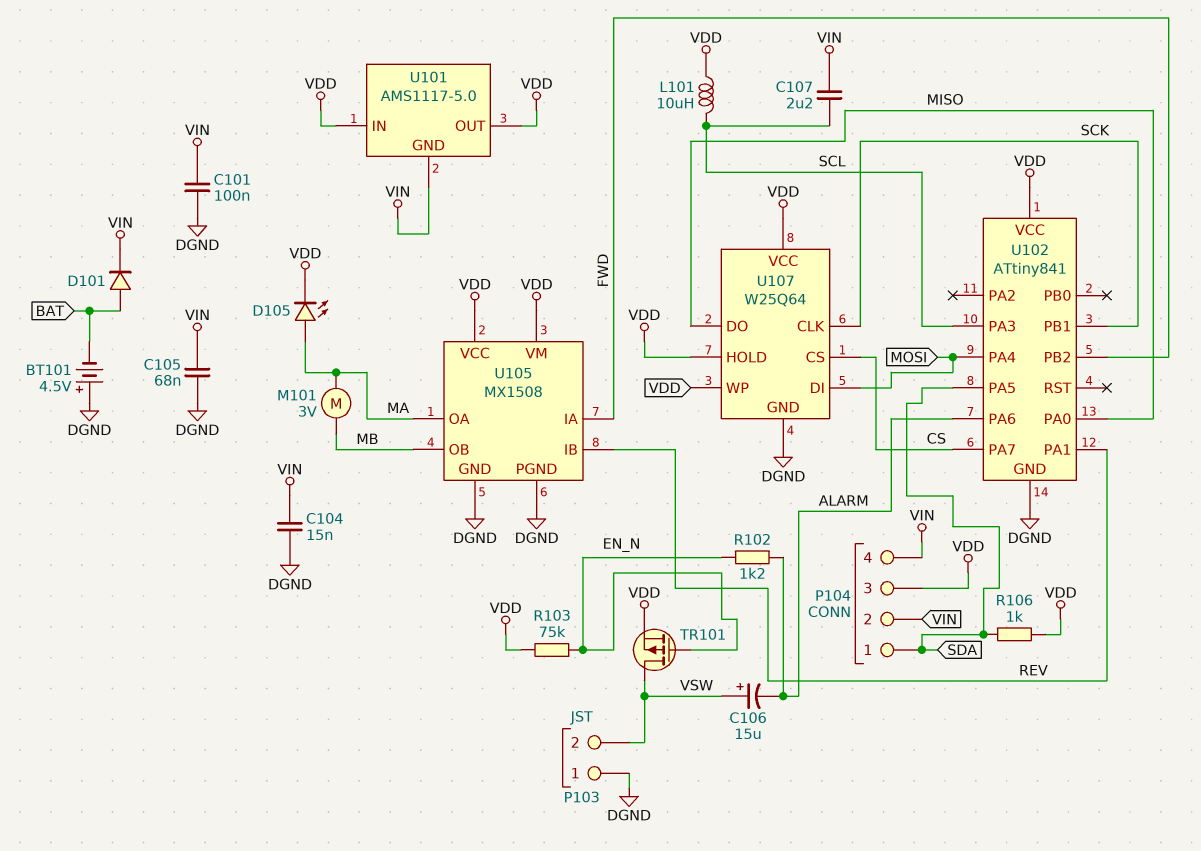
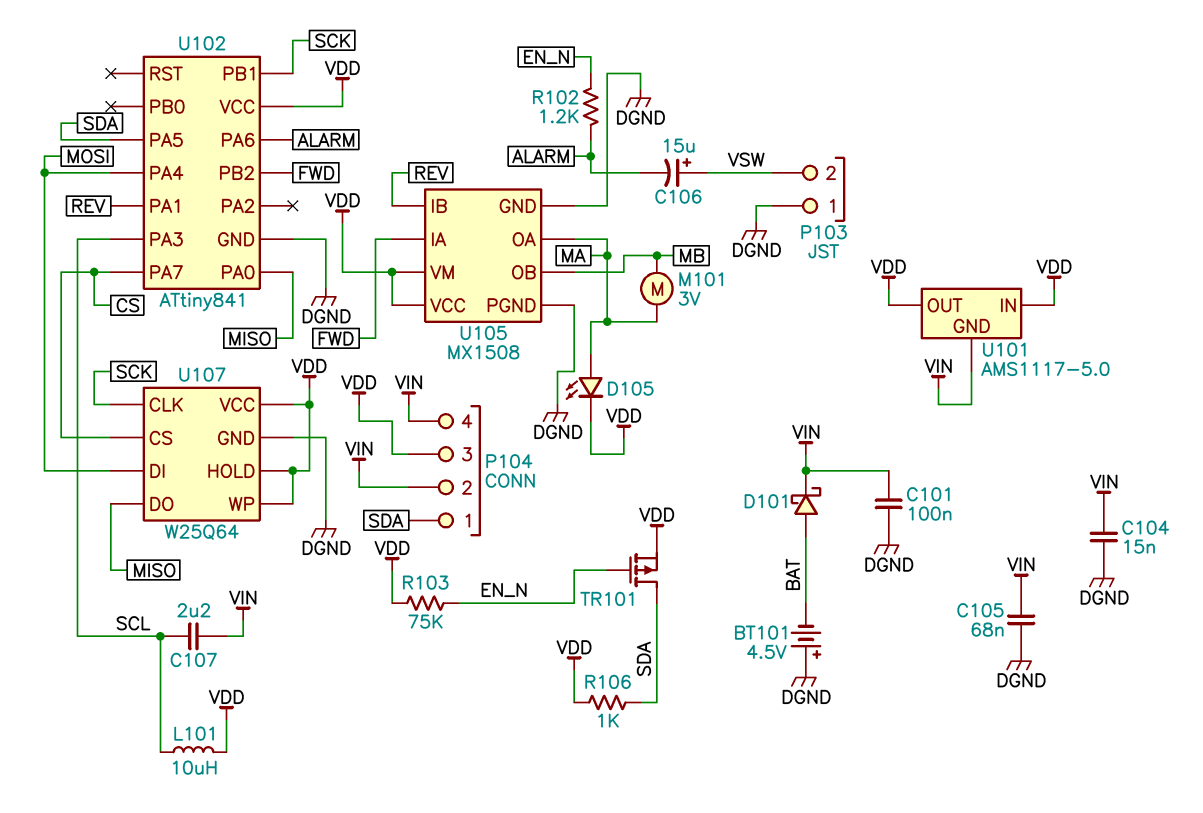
D101: diode (A BAT, K VIN) -> schottky (A BAT, K VIN)
TR101: PMOS (G EN_N, D VSW, S VDD) -> PMOS (G EN_N, D SDA, S VDD)

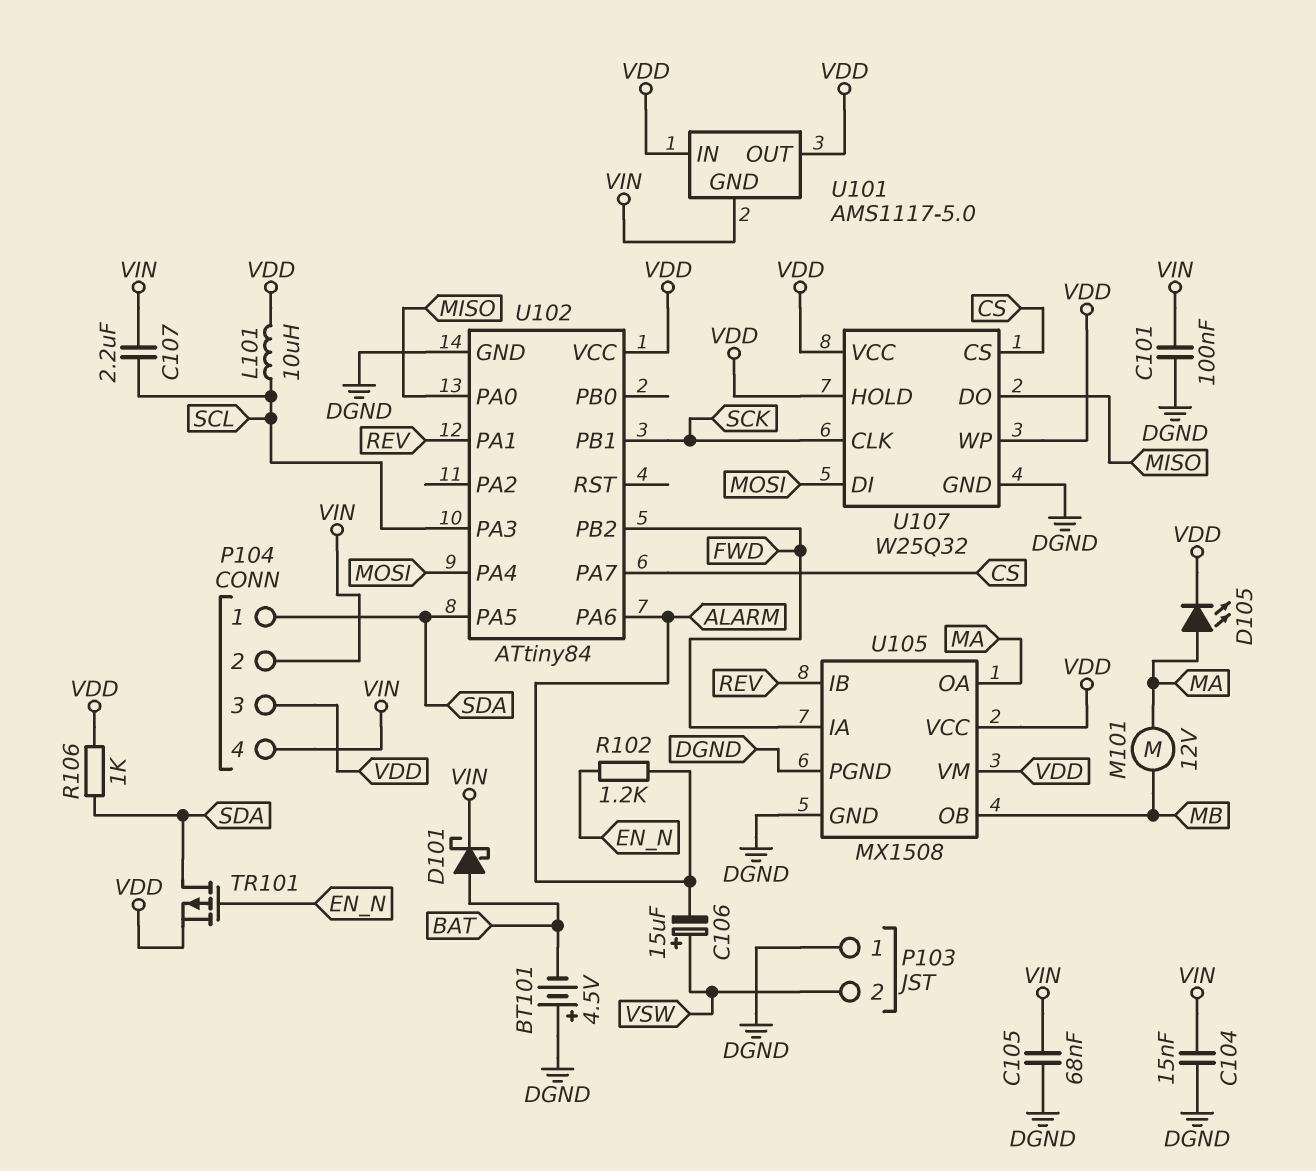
M101: motor 3V (MA, MB) -> motor 12V (MA, MB)
R103: 75k (EN_N, VDD) -> none
U102: ATtiny841 -> ATtiny84
U107: W25Q64 -> W25Q32

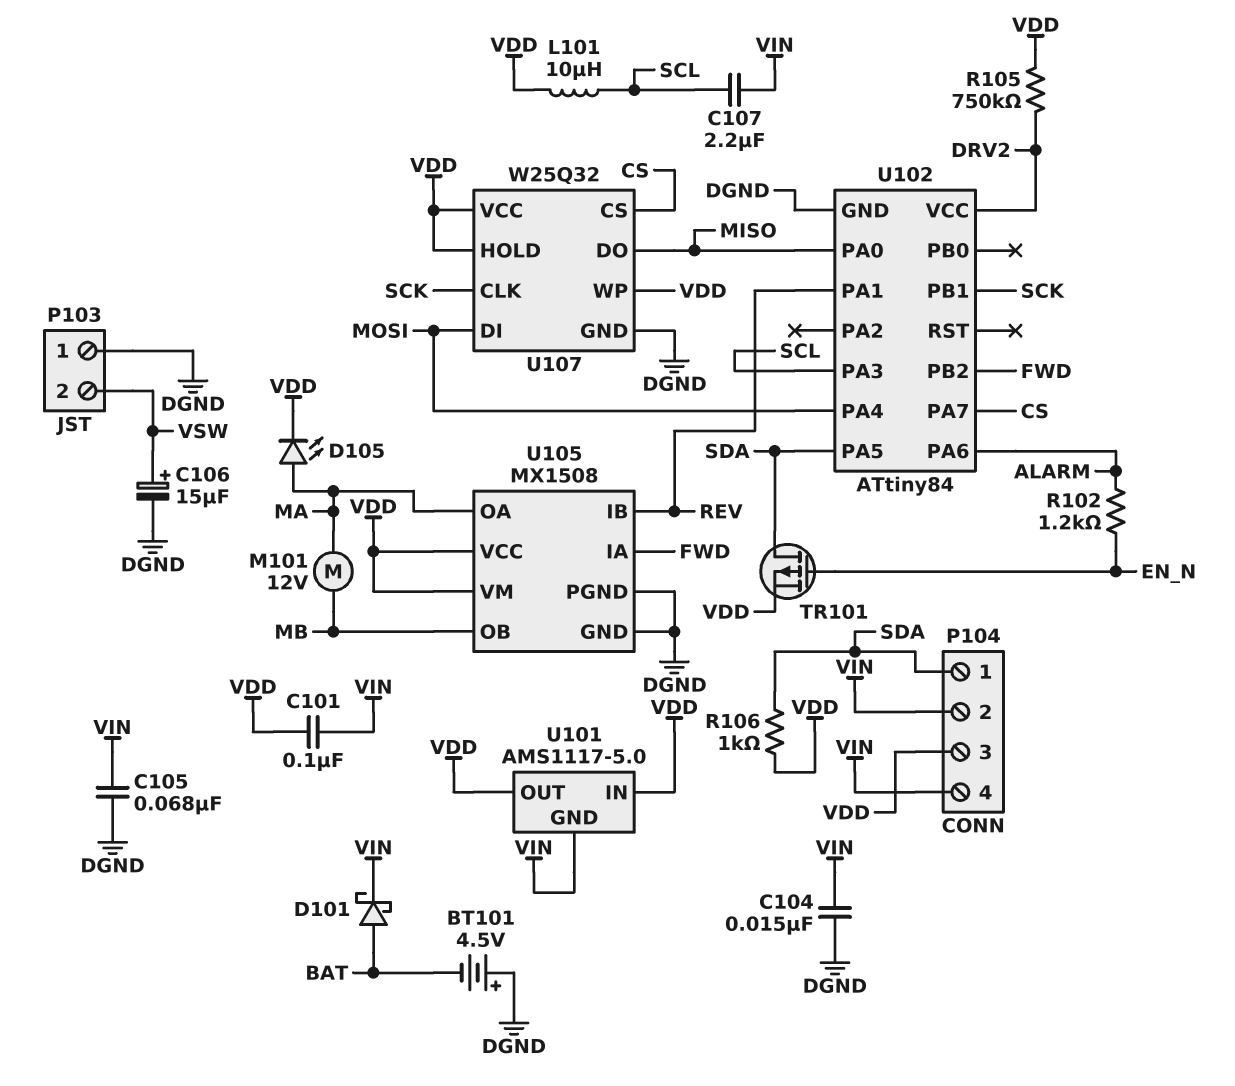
C101: 100nF (DGND, VIN) -> 100nF (VDD, VIN)
C106: 15uF (plus VSW, minus ALARM) -> 15uF (plus VSW, minus DGND)
R105: none -> 750k (DRV2, VDD)
U102 pin VCC: VDD -> DRV2

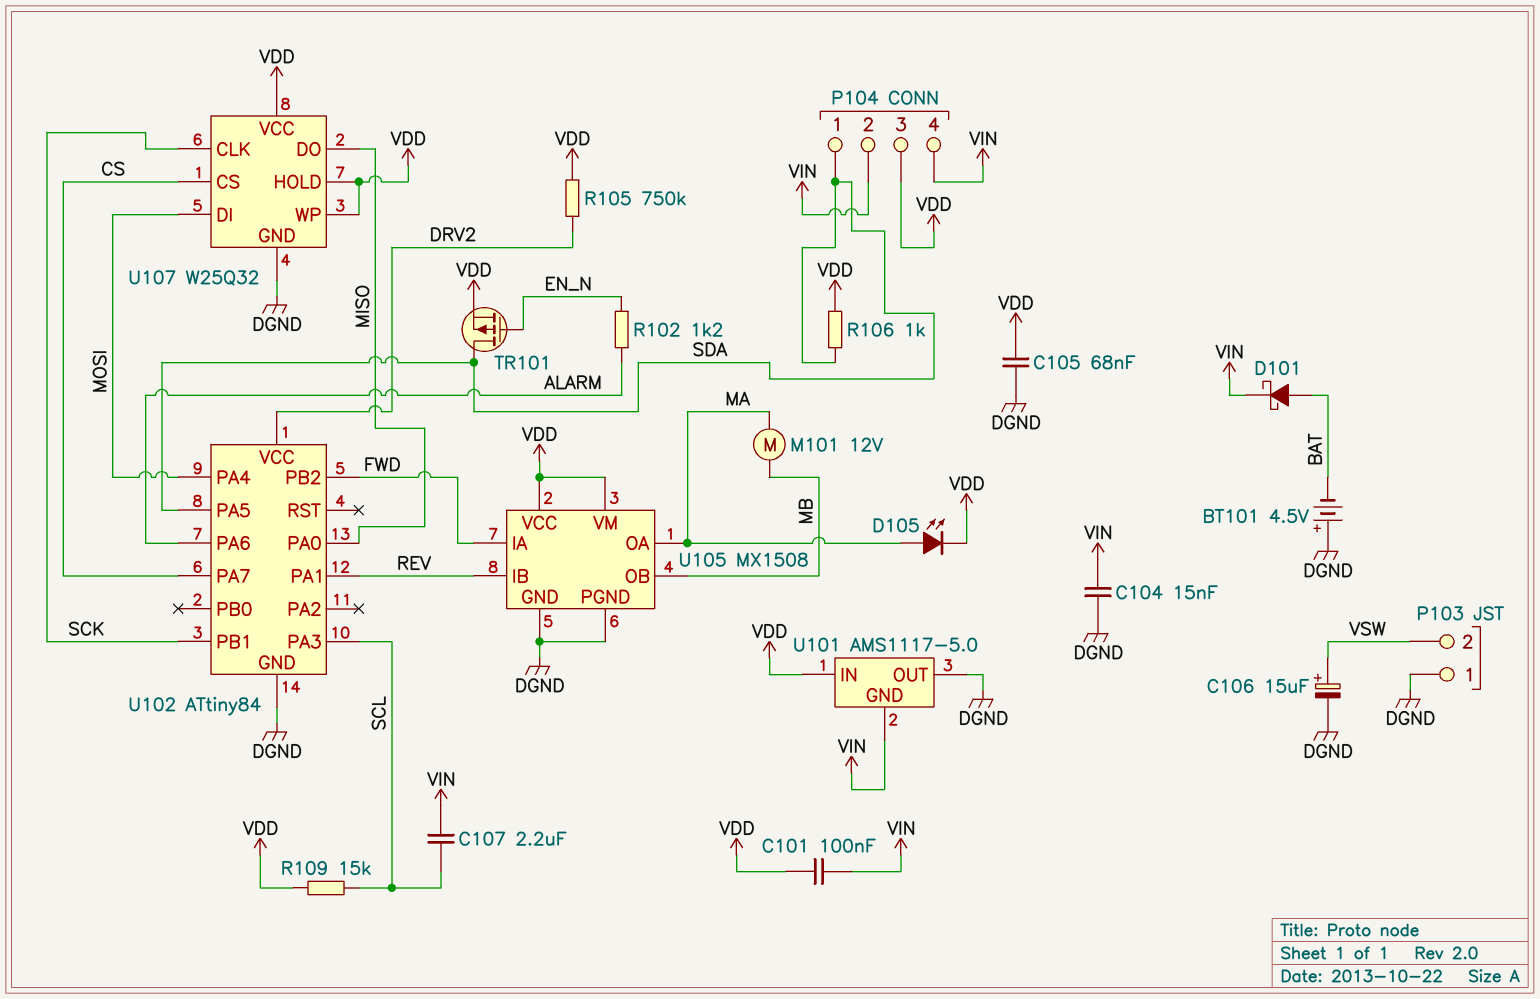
C105: 68nF (DGND, VIN) -> 68nF (DGND, VDD)
L101: 10uH (SCL, VDD) -> none
R109: none -> 15k (SCL, VDD)
U101 pin OUT: VDD -> DGND

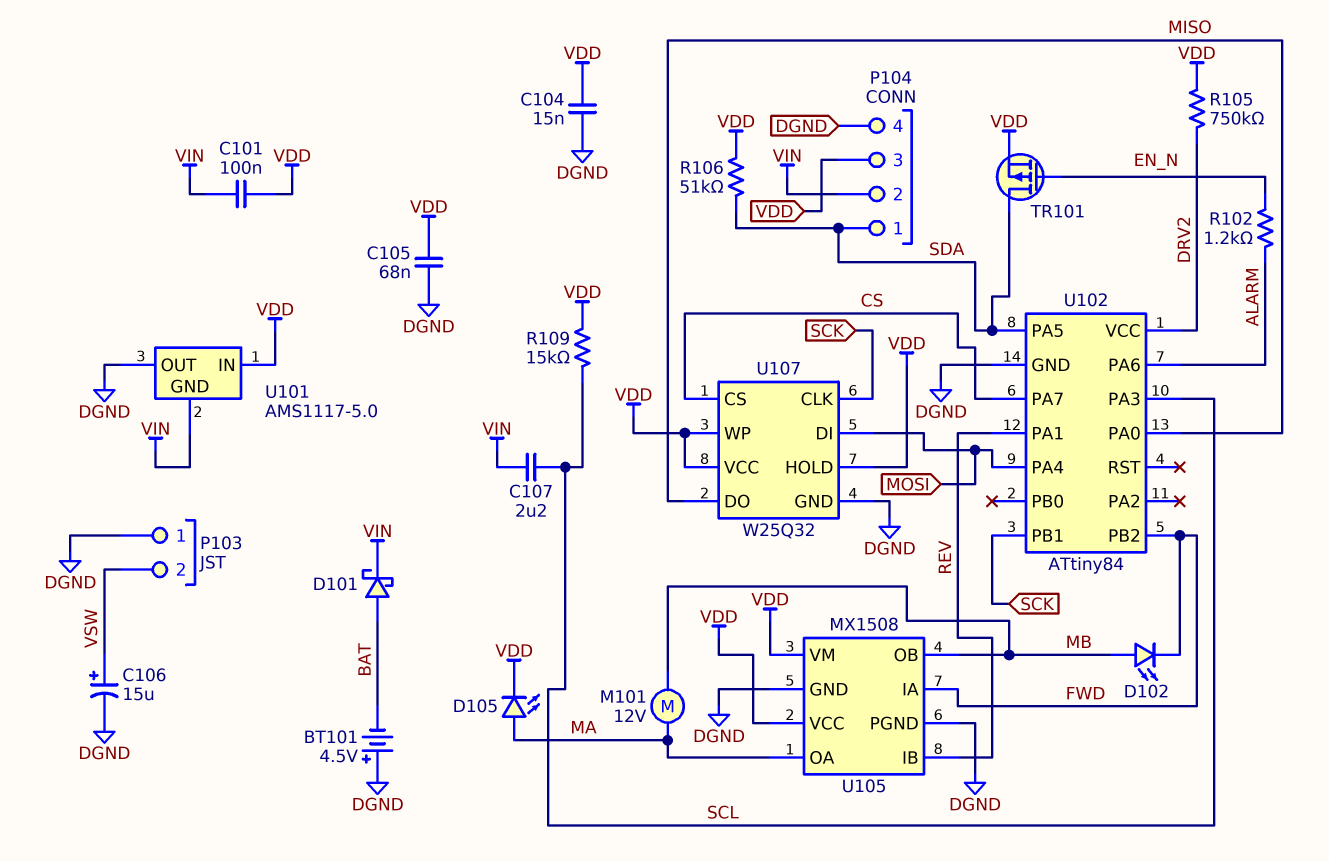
C104: 15nF (DGND, VIN) -> 15nF (DGND, VDD)
D102: none -> LED (A MB, K FWD)
P104 pin 4: VIN -> DGND
R106: 1k (SDA, VDD) -> 51k (SDA, VDD)

